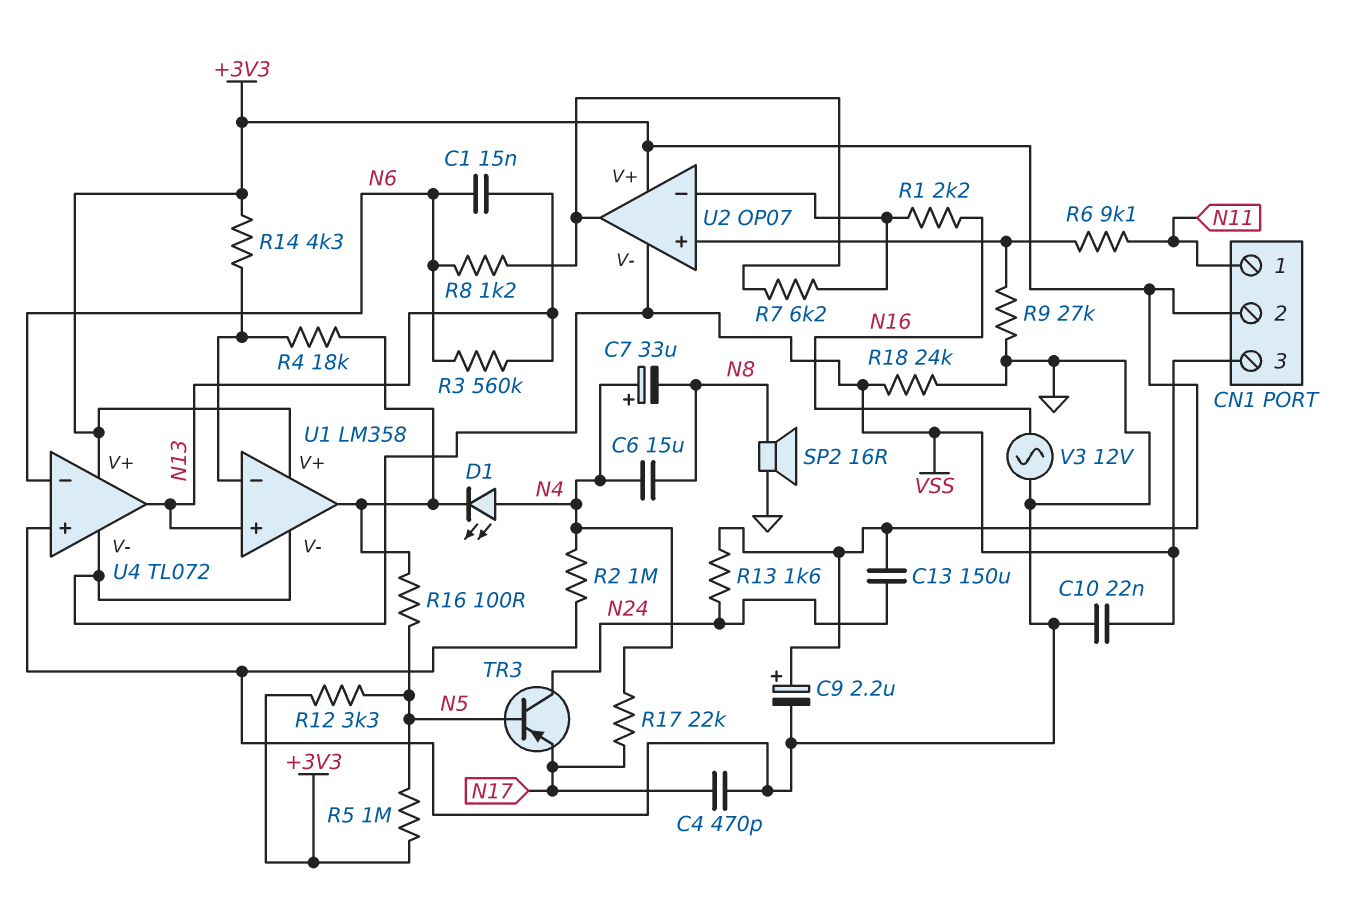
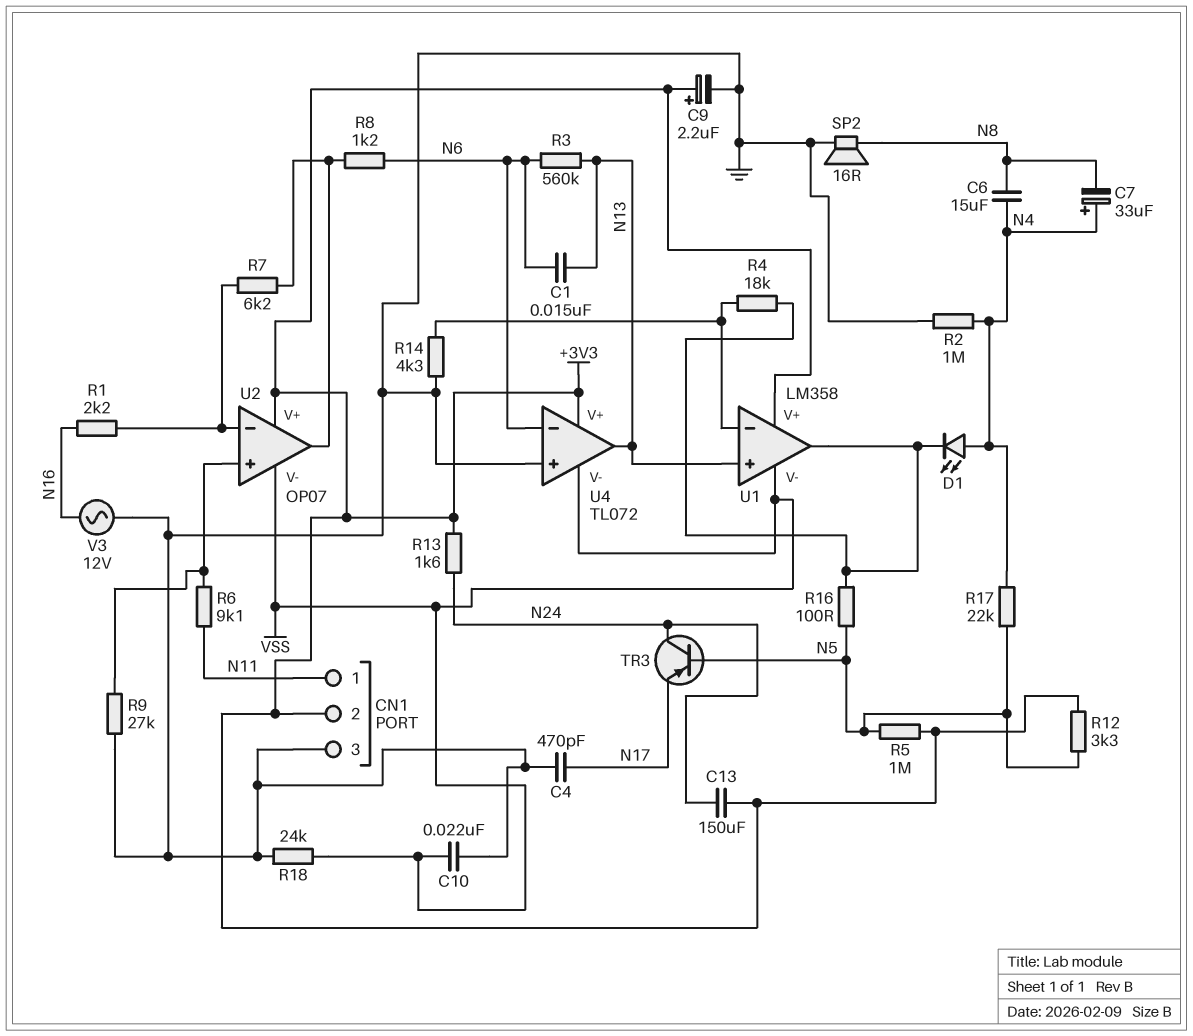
CN1 pin 3: VSS -> GND
R14: 4.3k (+3V3, U1/in-) -> 4.3k (GND, U1/in-)
R17: 22k (N4, N17) -> 22k (N4, N5)

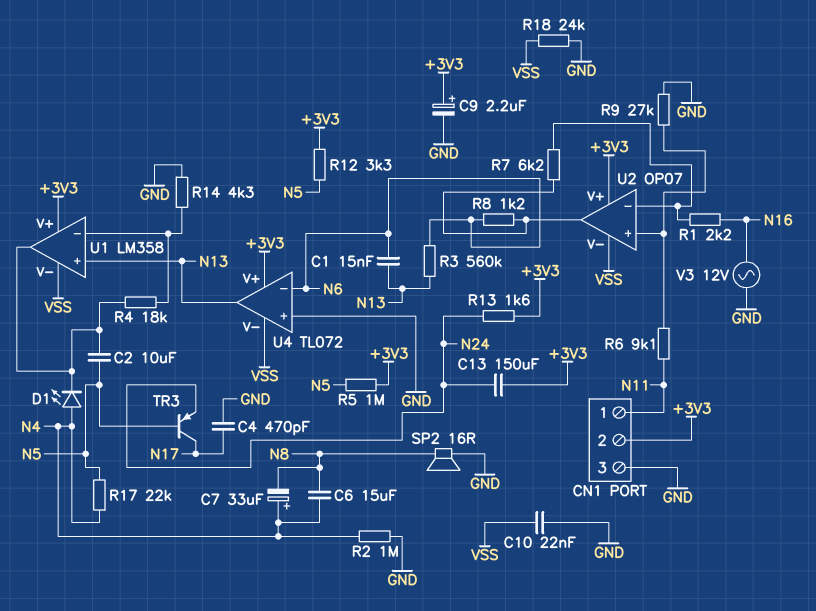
C2: none -> 10uF (N5, U1/out)
R16: 100 (N5, U1/out) -> none
TR3: PNP (B N5, C N24, E N17) -> PNP (B N5, C N17, E N24)

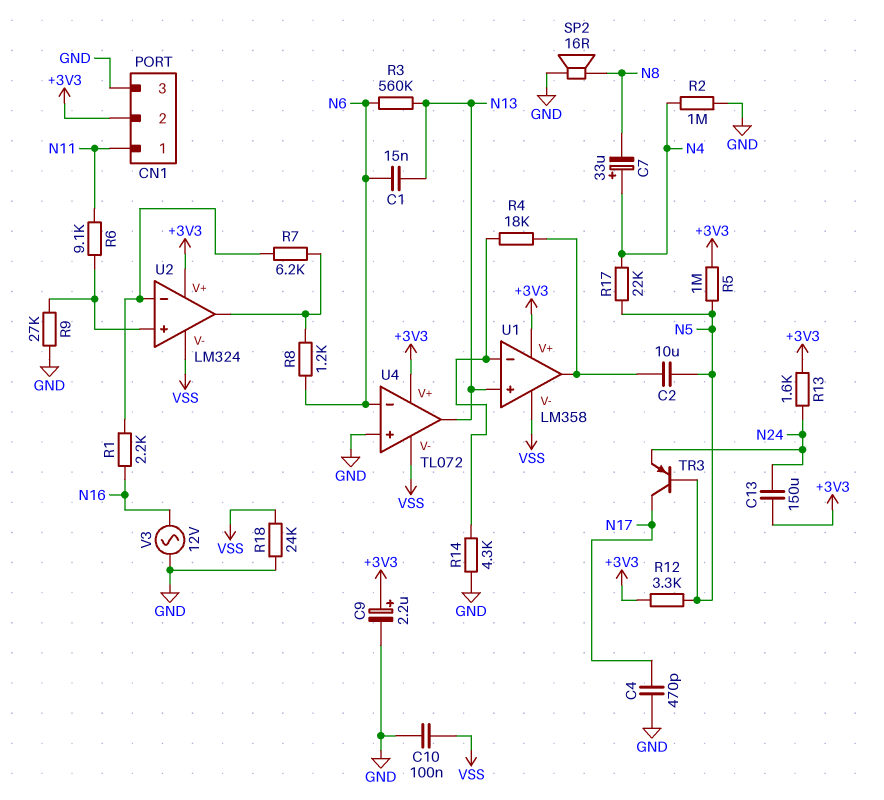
C6: 15uF (N4, N8) -> none
C10: 22nF (GND, VSS) -> 100nF (GND, VSS)
D1: LED (A N4, K U1/out) -> none
U2: OP07 -> LM324

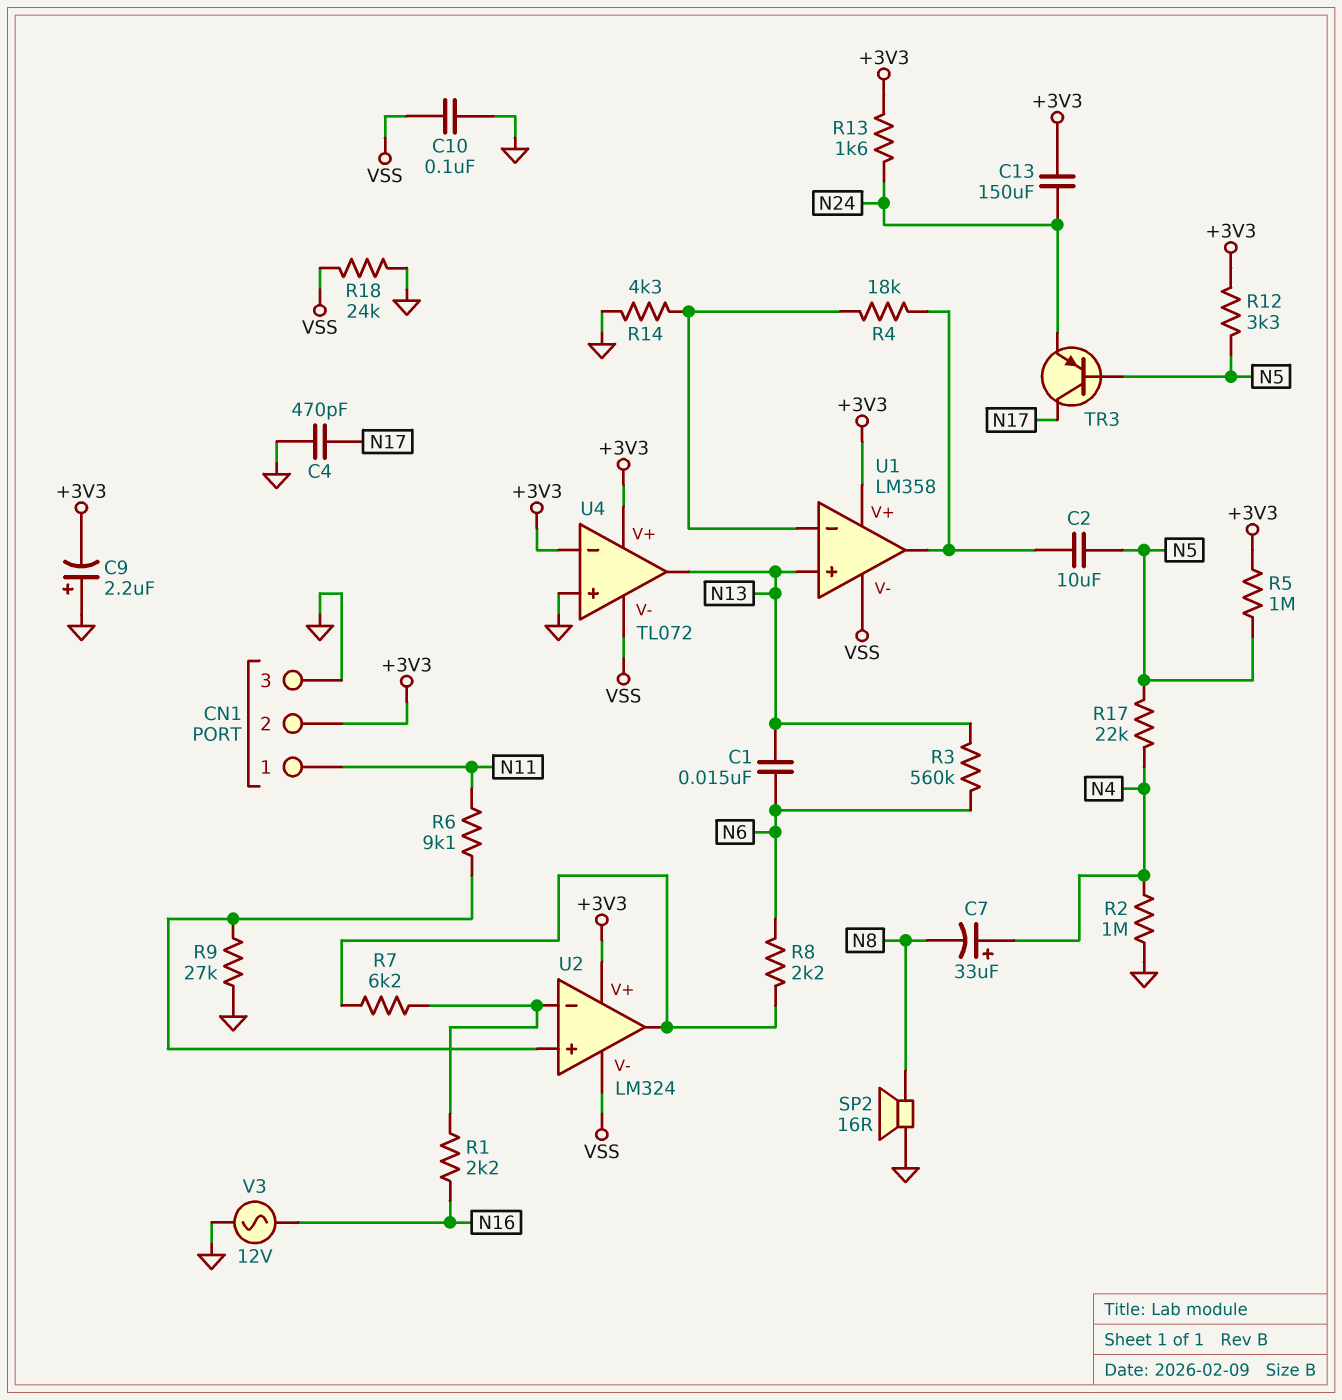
C9: 2.2uF (plus +3V3, minus GND) -> 2.2uF (plus GND, minus +3V3)
R8: 1.2k (N6, U2/out) -> 2.2k (N6, U2/out)
U4 pin in-: N6 -> +3V3

